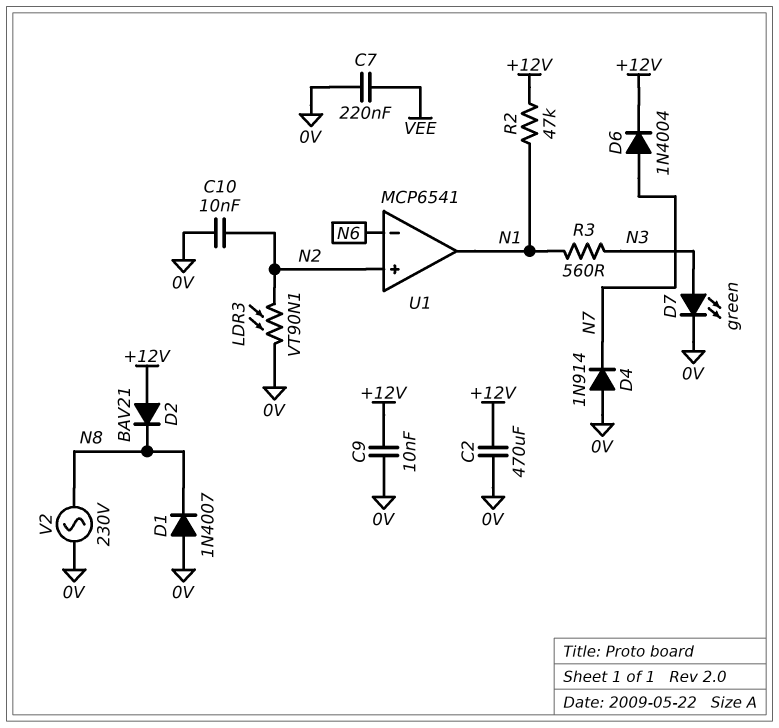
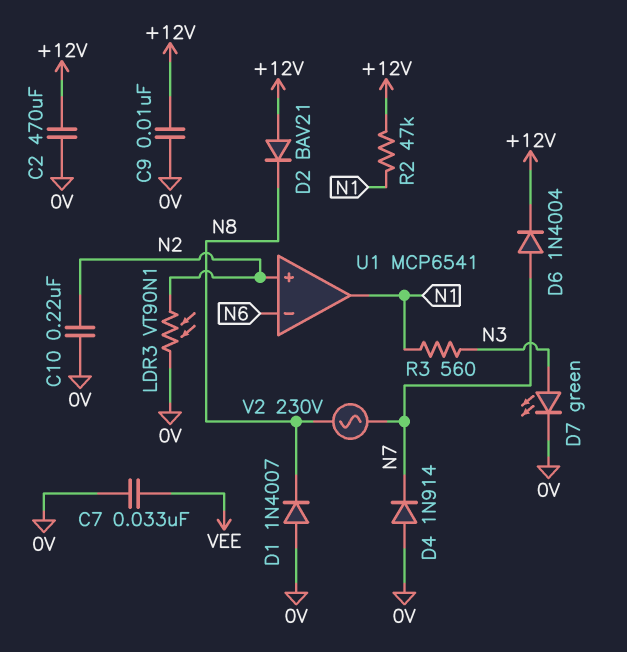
C7: 220nF (0V, VEE) -> 33nF (0V, VEE)
C10: 10nF (0V, N2) -> 220nF (0V, N2)
V2: AC 230V (0V, N8) -> AC 230V (N7, N8)

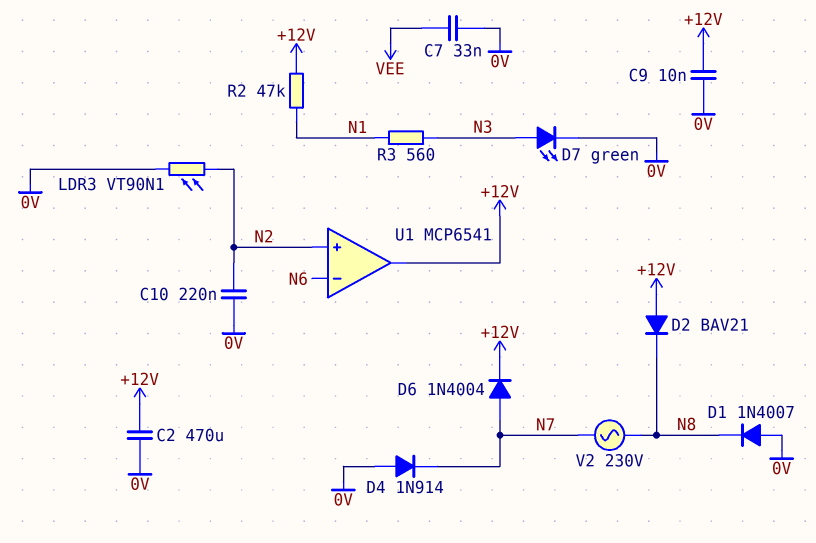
U1 pin out: N1 -> +12V

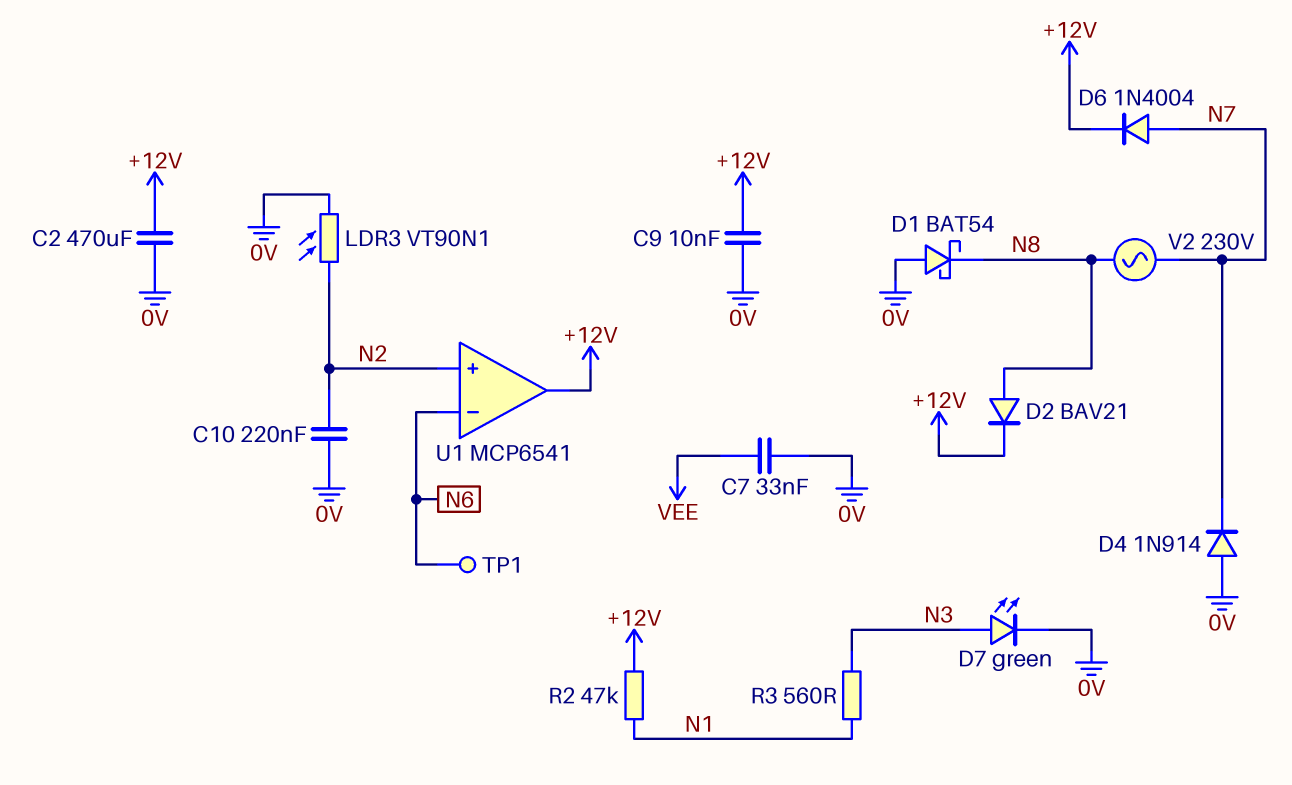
D1: diode 1N4007 (A 0V, K N8) -> schottky BAT54 (A 0V, K N8)
D2: diode BAV21 (A +12V, K N8) -> diode BAV21 (A N8, K +12V)
TP1: none -> test point (N6)

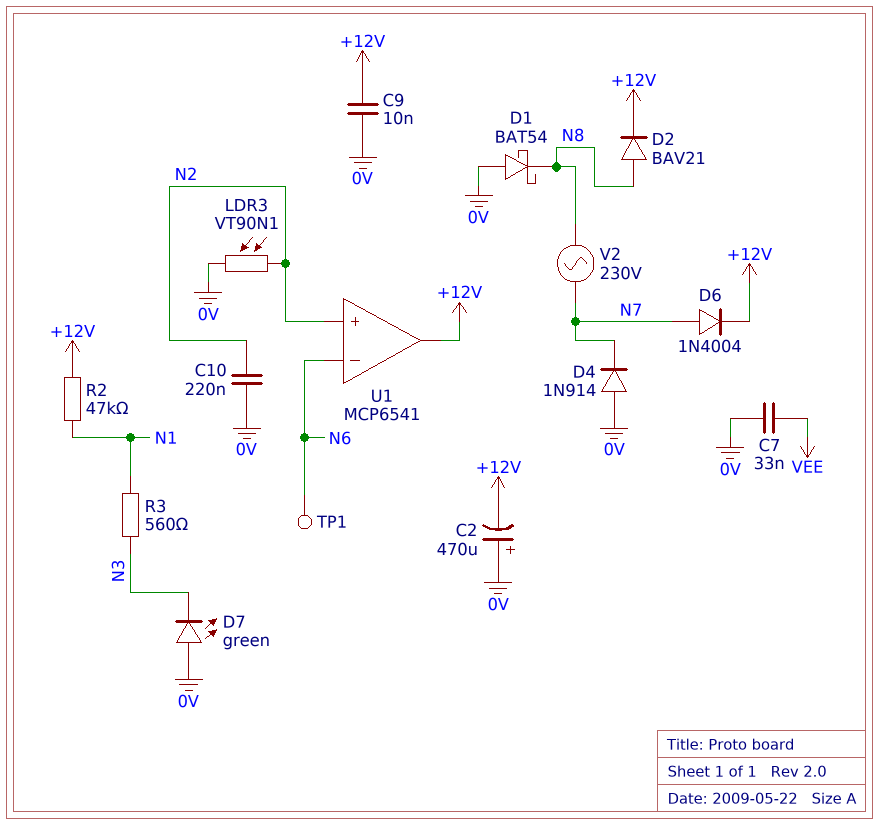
C2: 470uF (+12V, 0V) -> 470uF (plus 0V, minus +12V)
D7: LED green (A N3, K 0V) -> LED green (A 0V, K N3)

